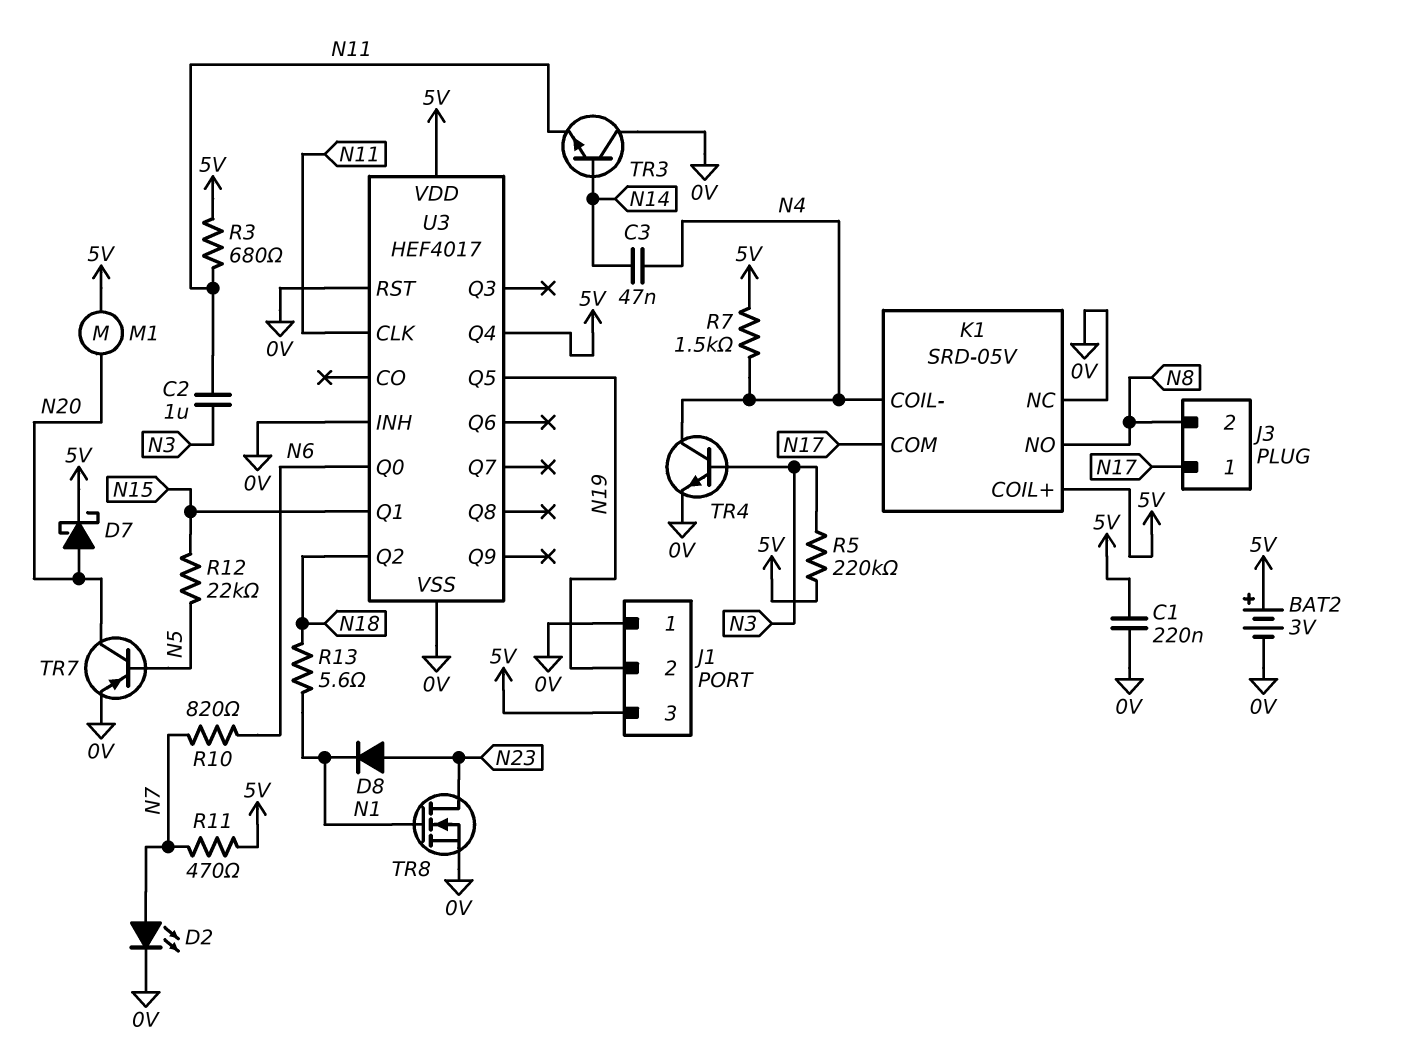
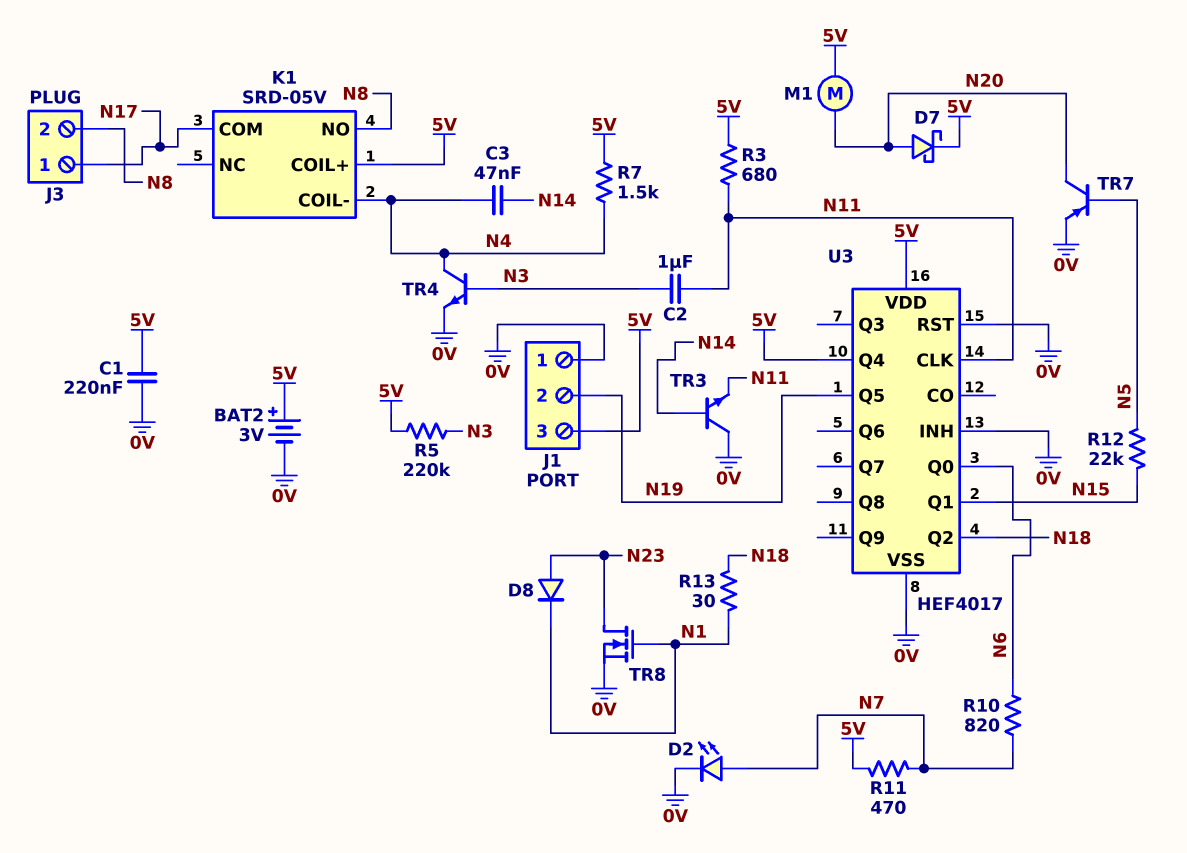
K1 pin NC: 0V -> none
R13: 5.6 (N1, N18) -> 30 (N1, N18)

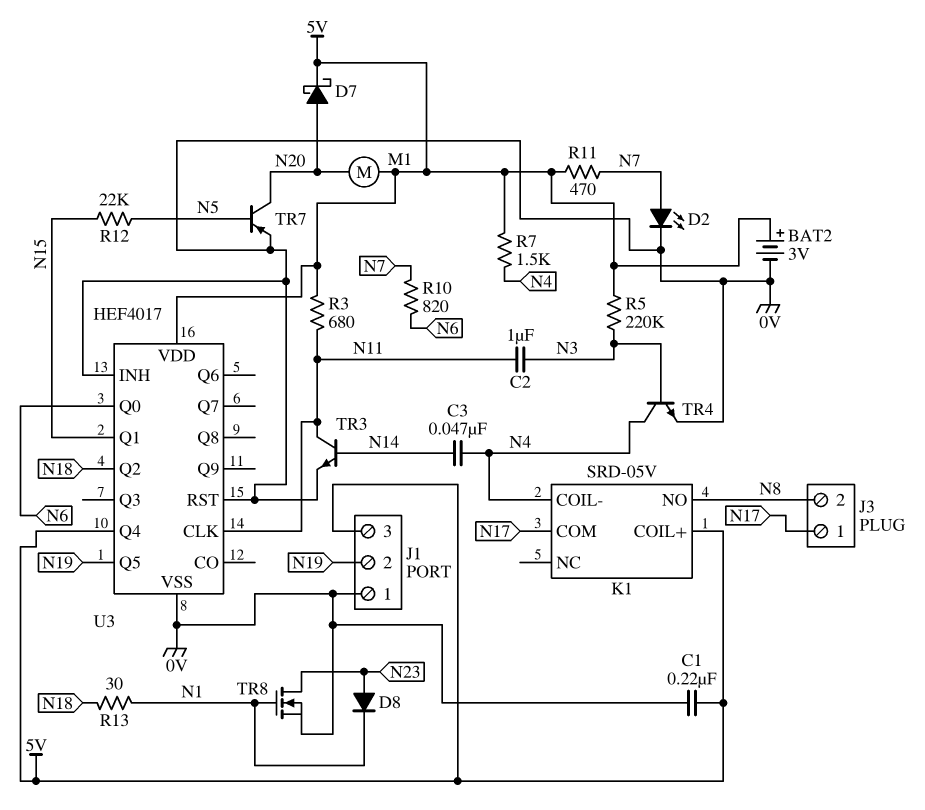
TR3: NPN (B N14, C 0V, E N11) -> NPN (B N14, C N11, E 0V)

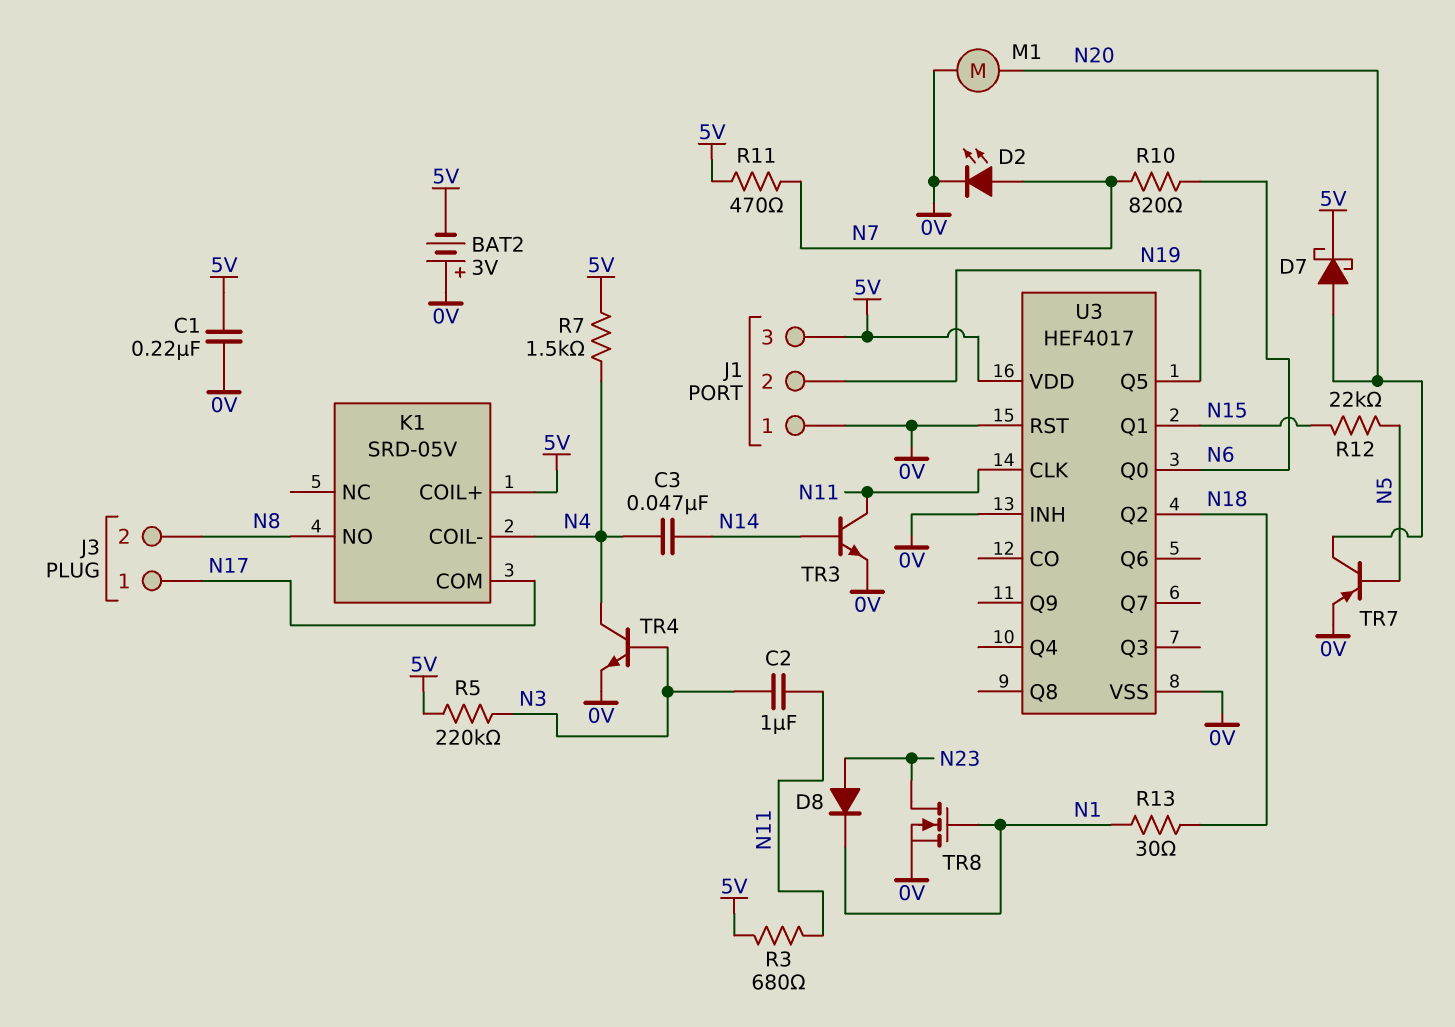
BAT2: 3V (plus 5V, minus 0V) -> 3V (plus 0V, minus 5V)
M1: motor (5V, N20) -> motor (0V, N20)
U3 pin Q4: 5V -> none

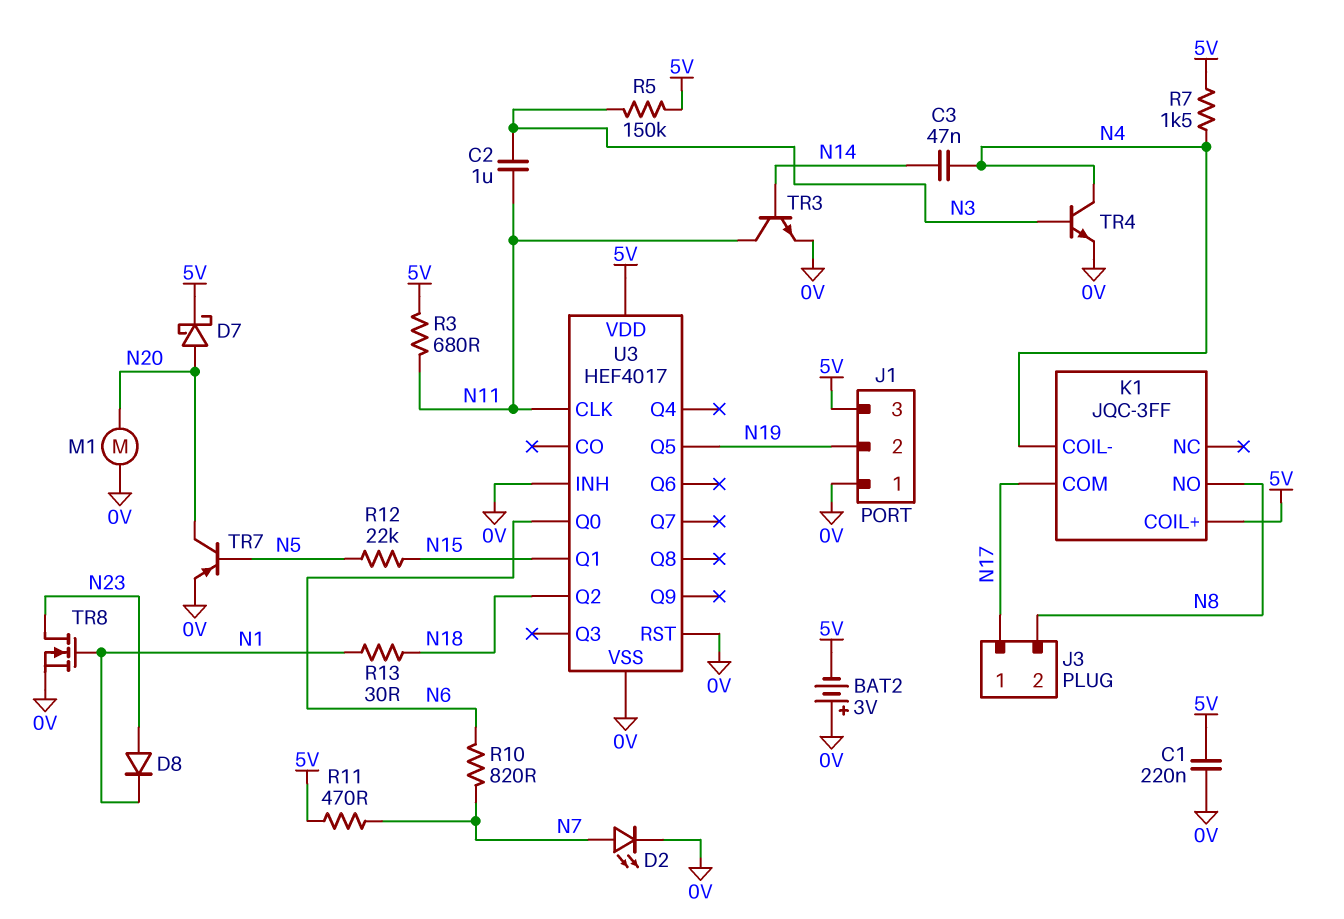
K1: SRD-05V -> JQC-3FF
R5: 220k (5V, N3) -> 150k (5V, N3)

